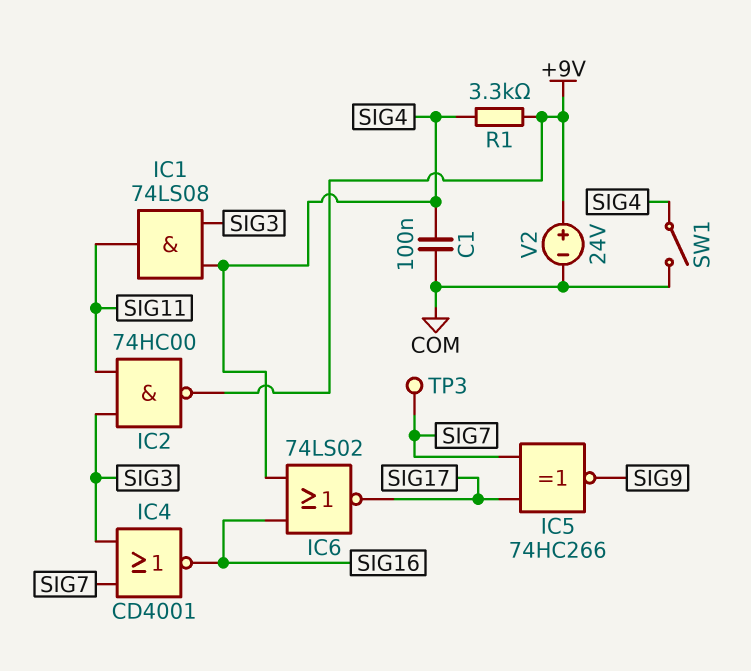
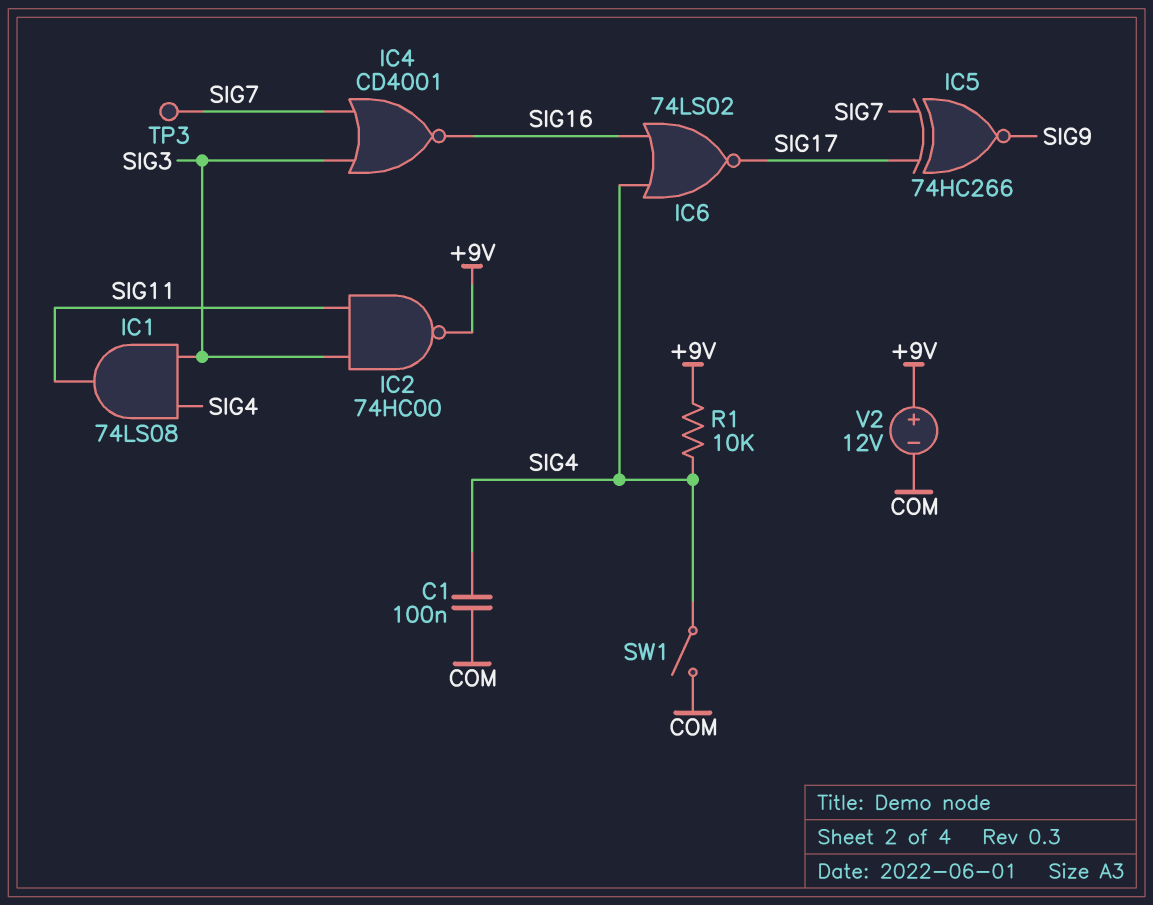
R1: 3.3k (+9V, SIG4) -> 10k (+9V, SIG4)
V2: 24V (plus +9V, minus COM) -> 12V (plus +9V, minus COM)

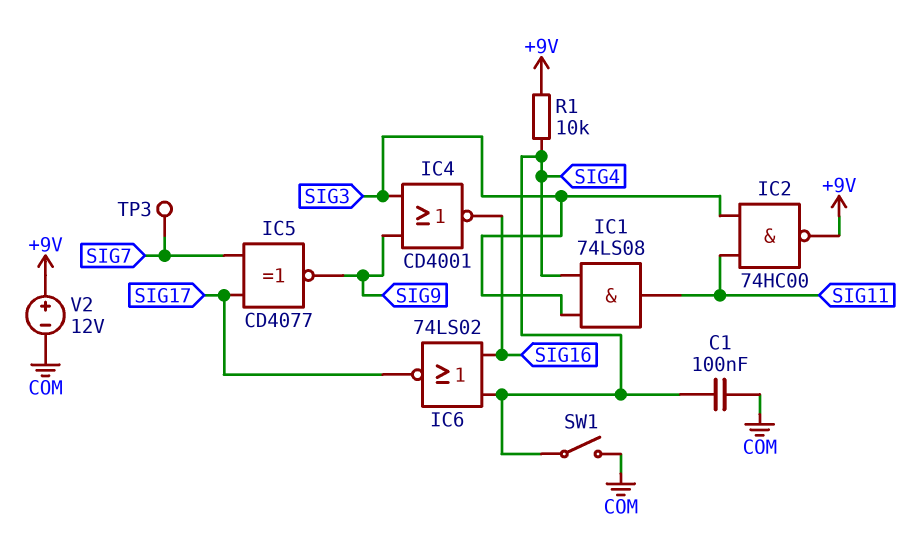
IC4: NOR CD4001 (in SIG3, in SIG7, out SIG16) -> NOR CD4001 (in SIG3, in SIG9, out SIG16)
IC5: XNOR 74HC266 (in SIG7, in SIG17, out SIG9) -> XNOR CD4077 (in SIG7, in SIG17, out SIG9)

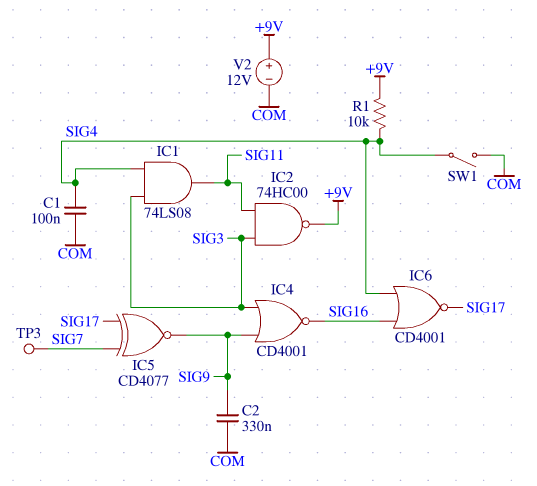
C2: none -> 330nF (COM, SIG9)
IC6: NOR 74LS02 (in SIG4, in SIG16, out SIG17) -> NOR CD4001 (in SIG4, in SIG16, out SIG17)

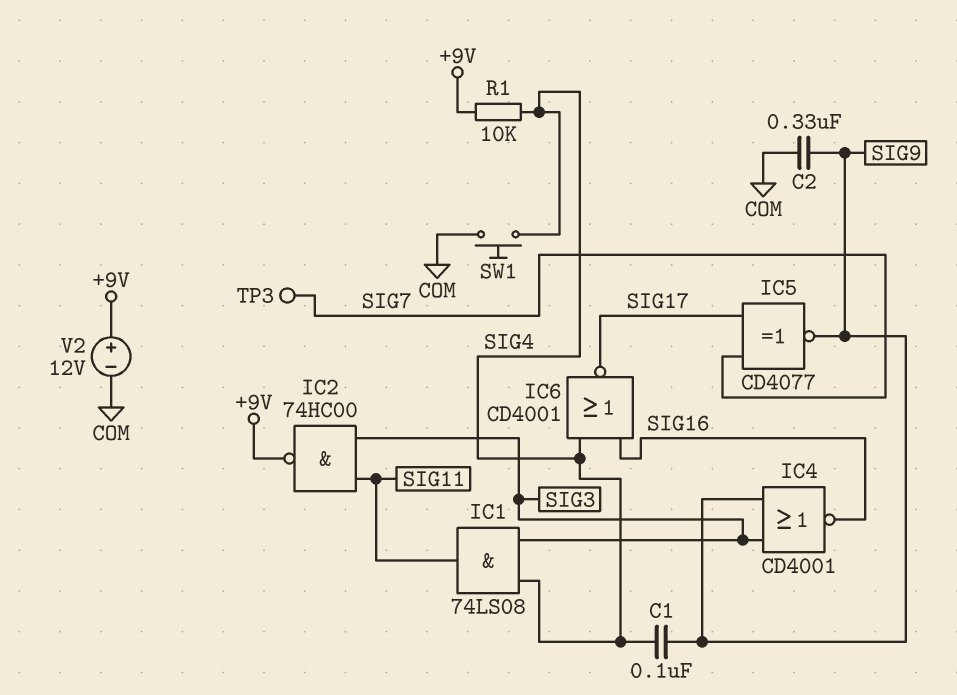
C1: 100nF (COM, SIG4) -> 100nF (SIG4, SIG9)
SW1: switch (COM, SIG4) -> button (COM, SIG4)

